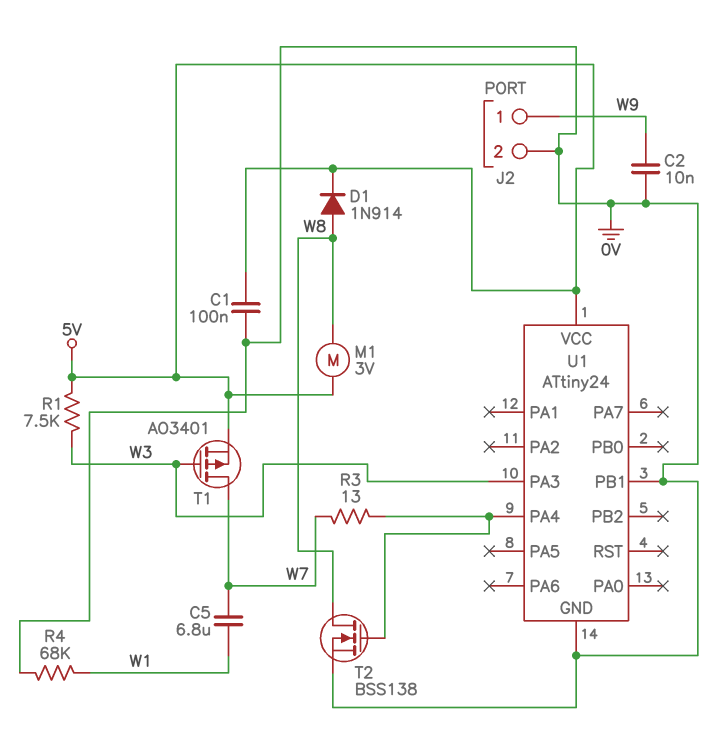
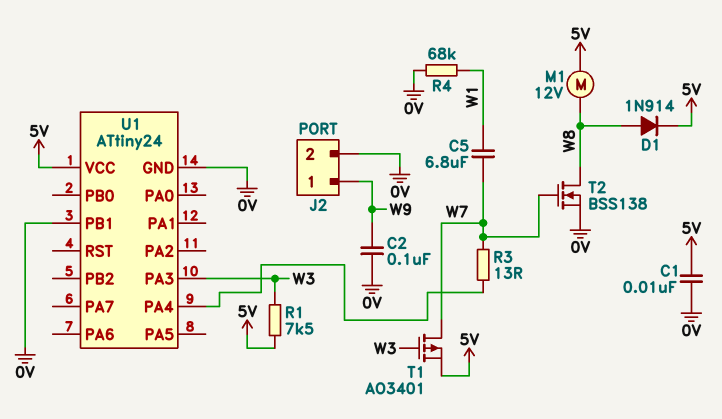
C1: 100nF (0V, 5V) -> 10nF (0V, 5V)
C2: 10nF (0V, W9) -> 100nF (0V, W9)
M1: motor 3V (5V, W8) -> motor 12V (5V, W8)
T2: NMOS BSS138 (G U1/PA4, D W8, S 0V) -> NMOS BSS138 (G W7, D W8, S 0V)

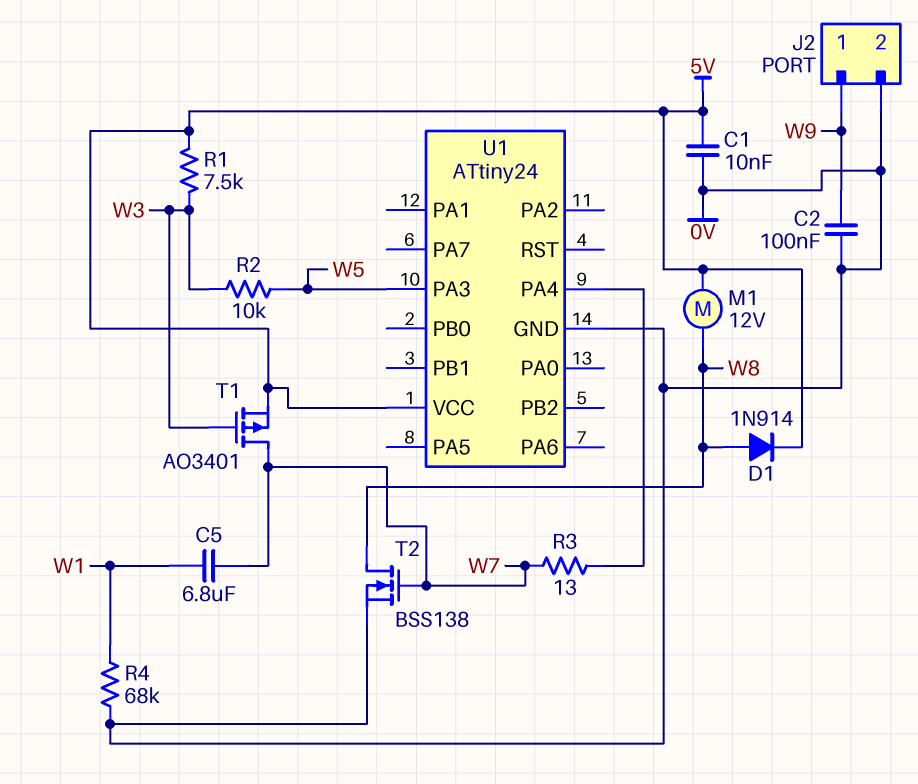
R2: none -> 10k (W3, W5)
U1 pin PA3: W3 -> W5
U1 pin PB1: 0V -> none

